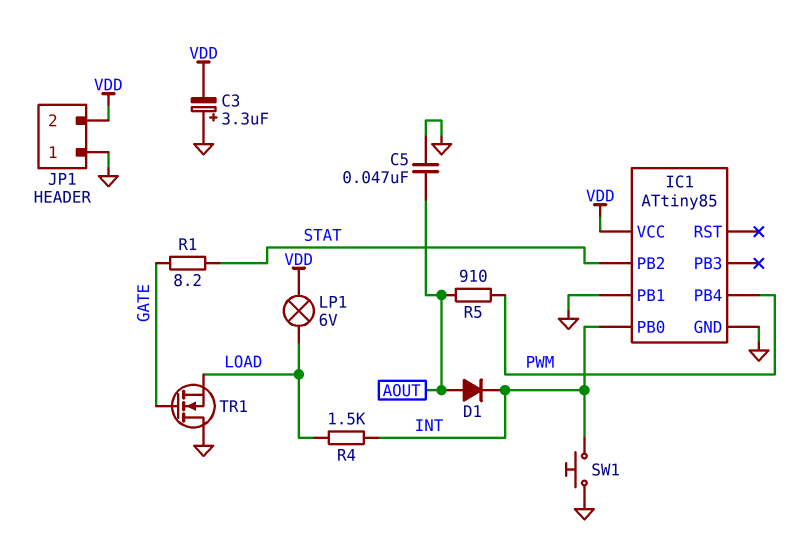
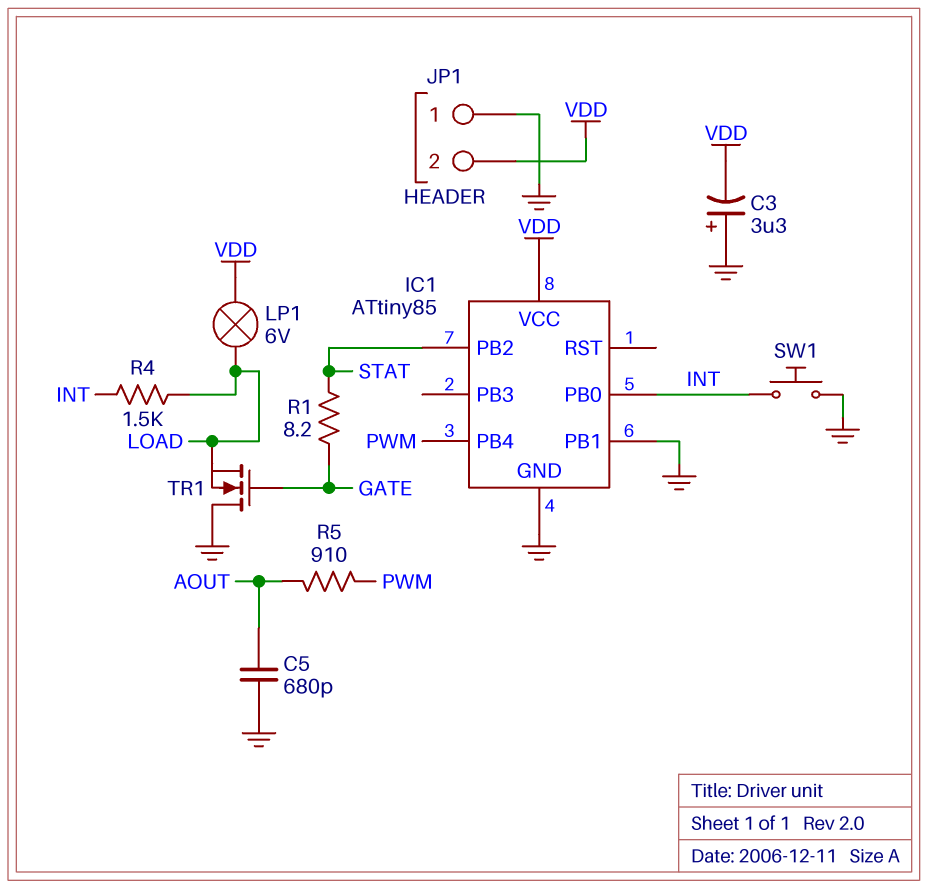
C5: 47nF (AOUT, GND) -> 680pF (AOUT, GND)
D1: diode (A AOUT, K INT) -> none

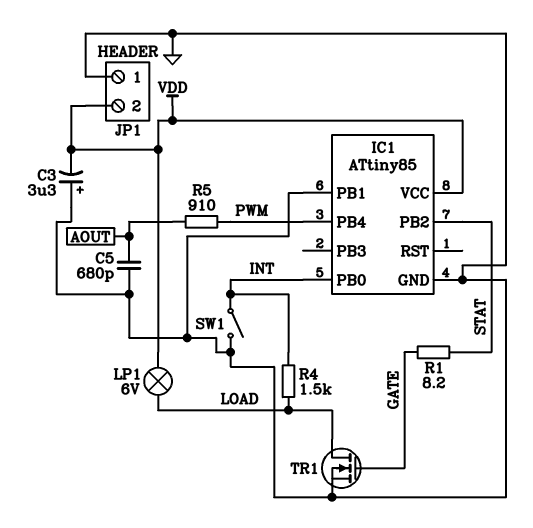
SW1: button (GND, INT) -> switch (GND, INT)
TR1: NMOS (G GATE, D GND, S LOAD) -> NMOS (G GATE, D LOAD, S GND)

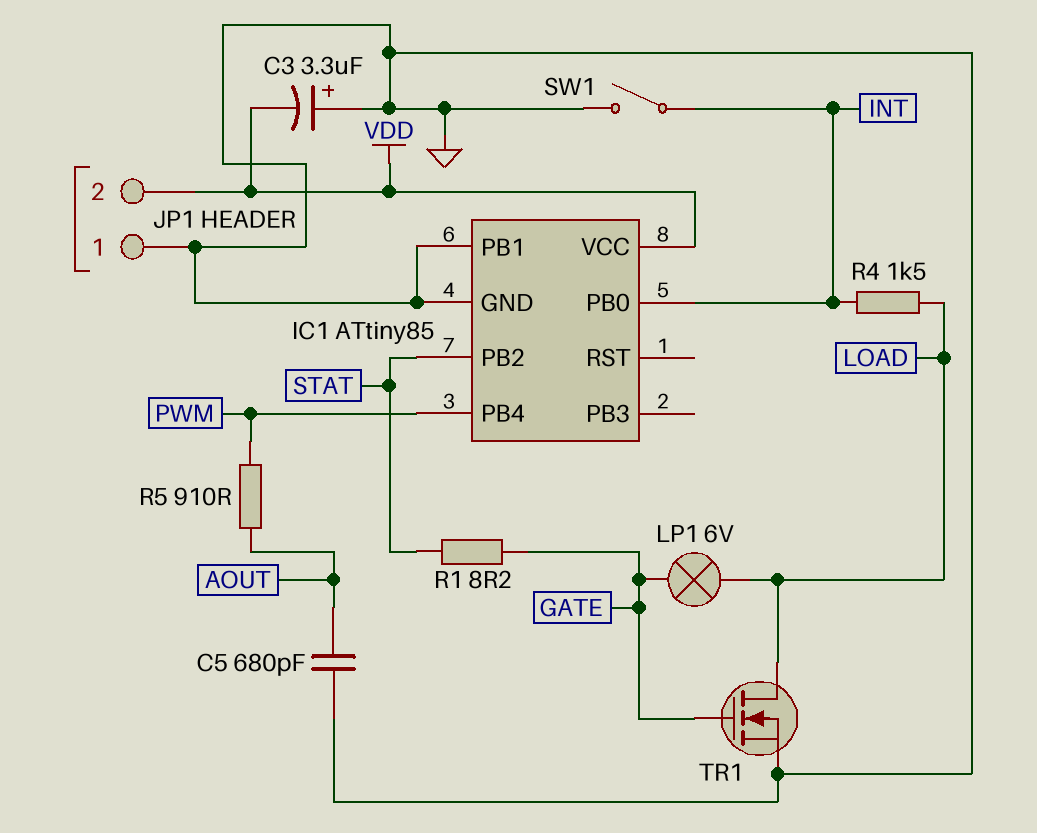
LP1: lamp 6V (LOAD, VDD) -> lamp 6V (GATE, LOAD)

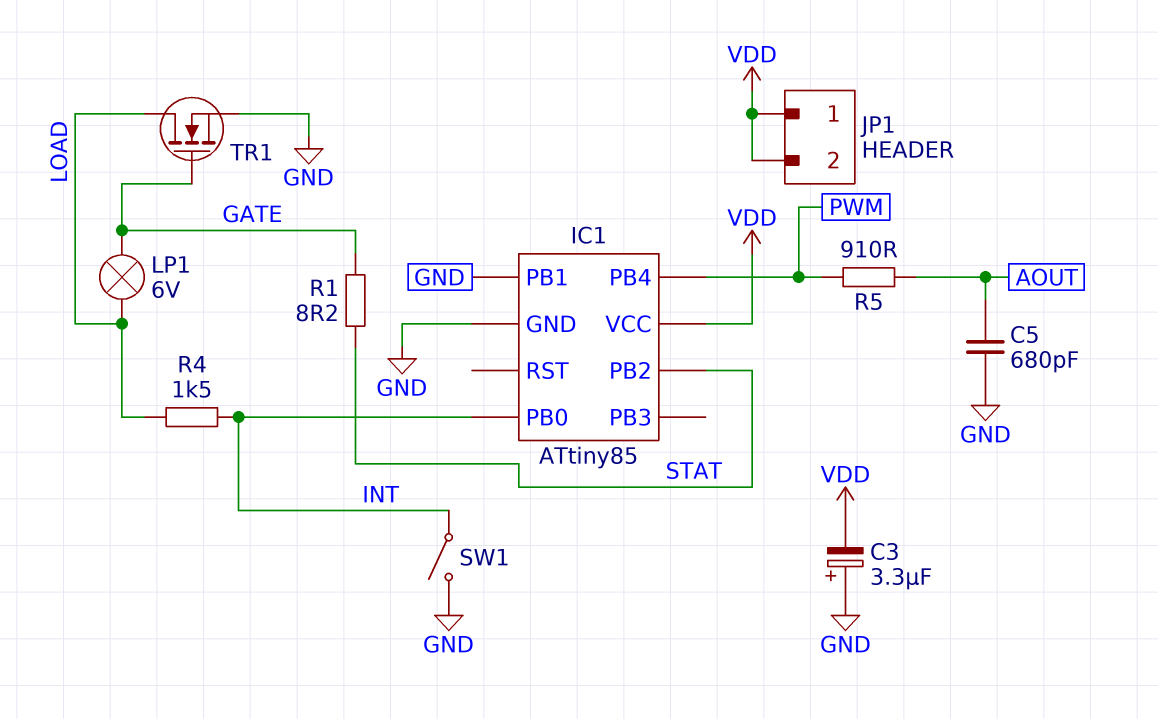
JP1 pin 1: GND -> VDD

